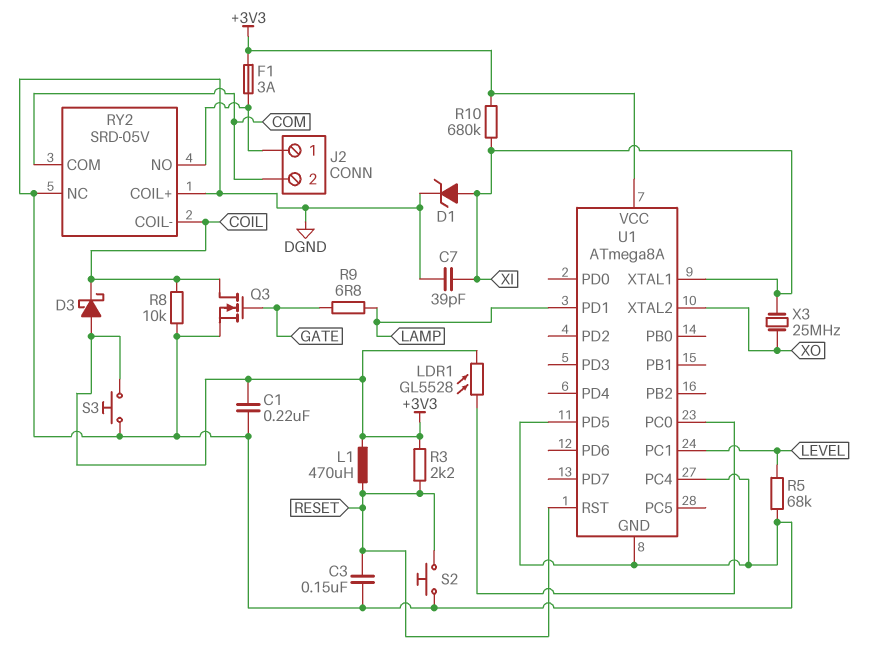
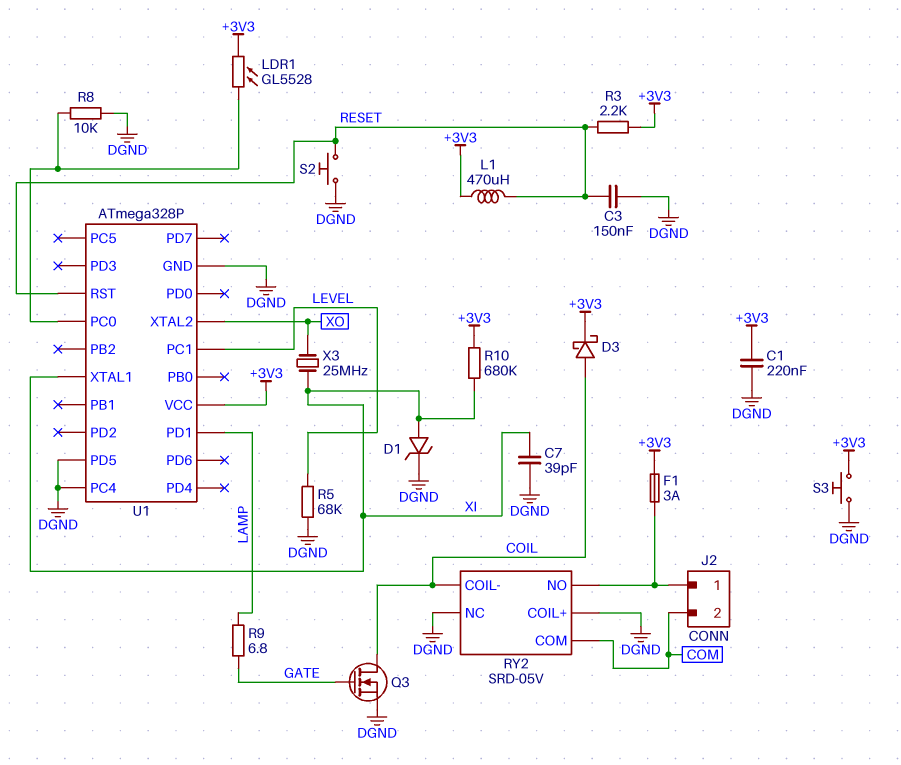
D3: schottky (A +3V3, K COIL) -> schottky (A COIL, K +3V3)
R8: 10k (COIL, DGND) -> 10k (DGND, U1/PC0)
U1: ATmega8A -> ATmega328P

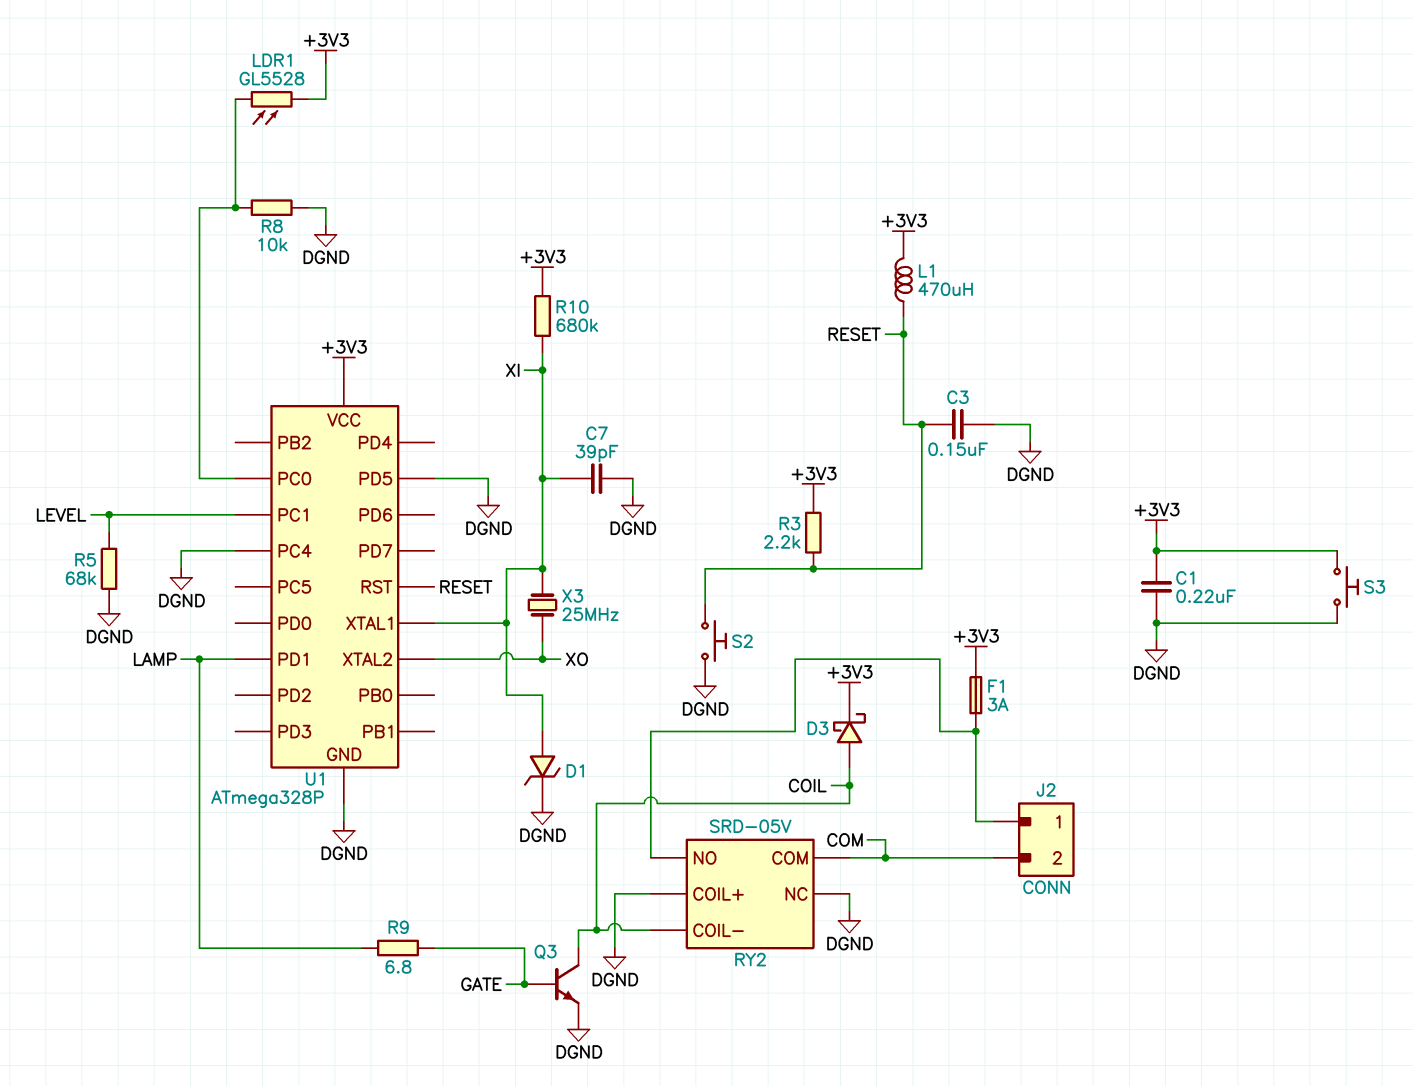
Q3: NMOS (G GATE, D COIL, S DGND) -> NPN (B GATE, C COIL, E DGND)

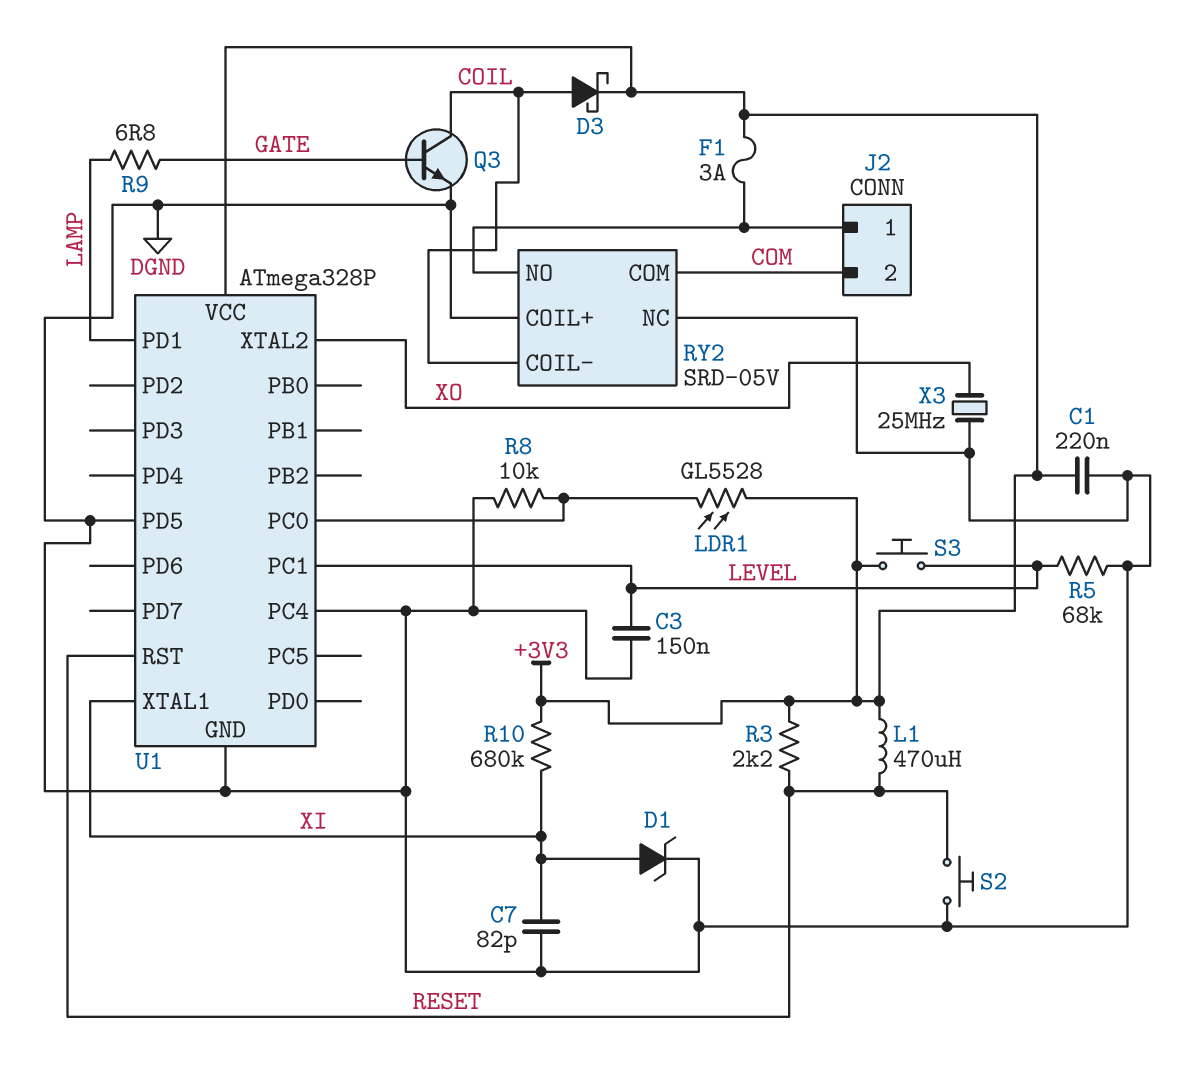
C3: 150nF (DGND, RESET) -> 150nF (DGND, LEVEL)
C7: 39pF (DGND, XI) -> 82pF (DGND, XI)
S3: button (+3V3, DGND) -> button (+3V3, LEVEL)
X3: 25MHz (XI, XO) -> 25MHz (DGND, XO)

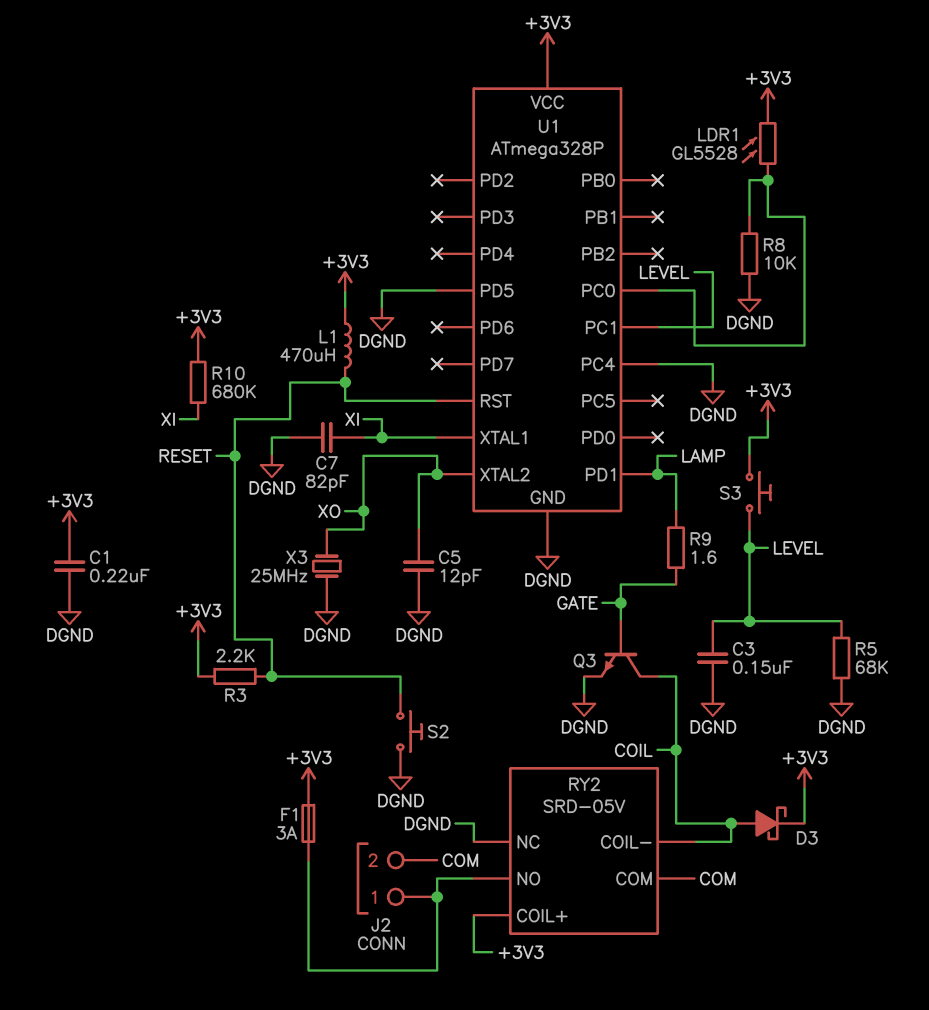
C5: none -> 12pF (DGND, XO)
D1: zener (A XI, K DGND) -> none
R9: 6.8 (GATE, LAMP) -> 1.6 (GATE, LAMP)
RY2 pin COIL+: DGND -> +3V3

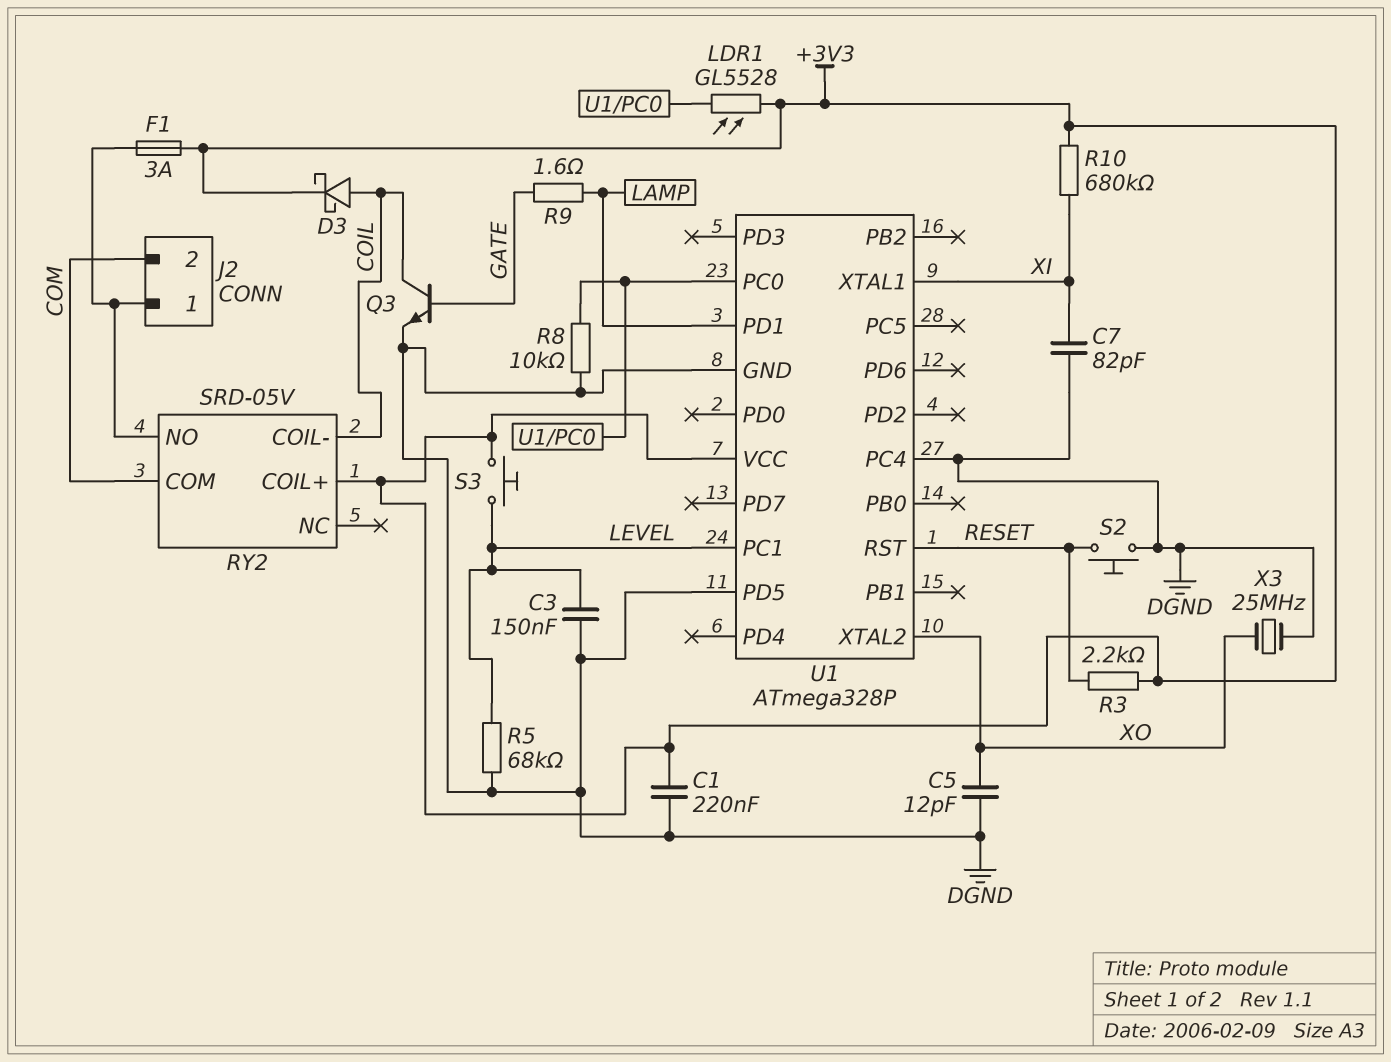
L1: 470uH (+3V3, RESET) -> none
RY2 pin NC: DGND -> none

